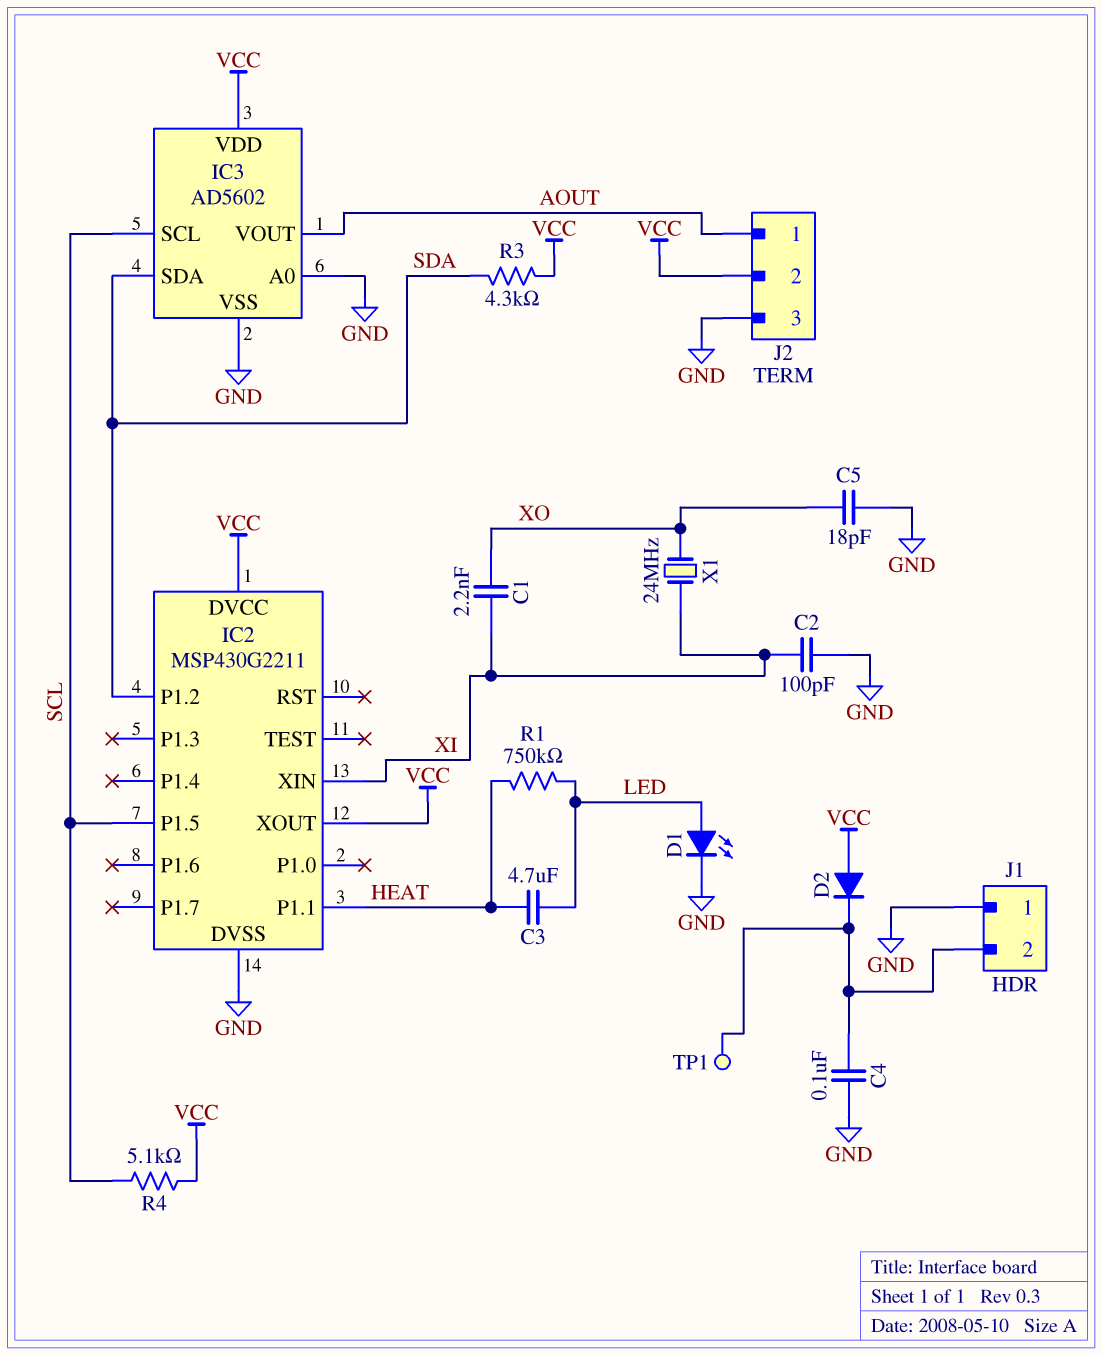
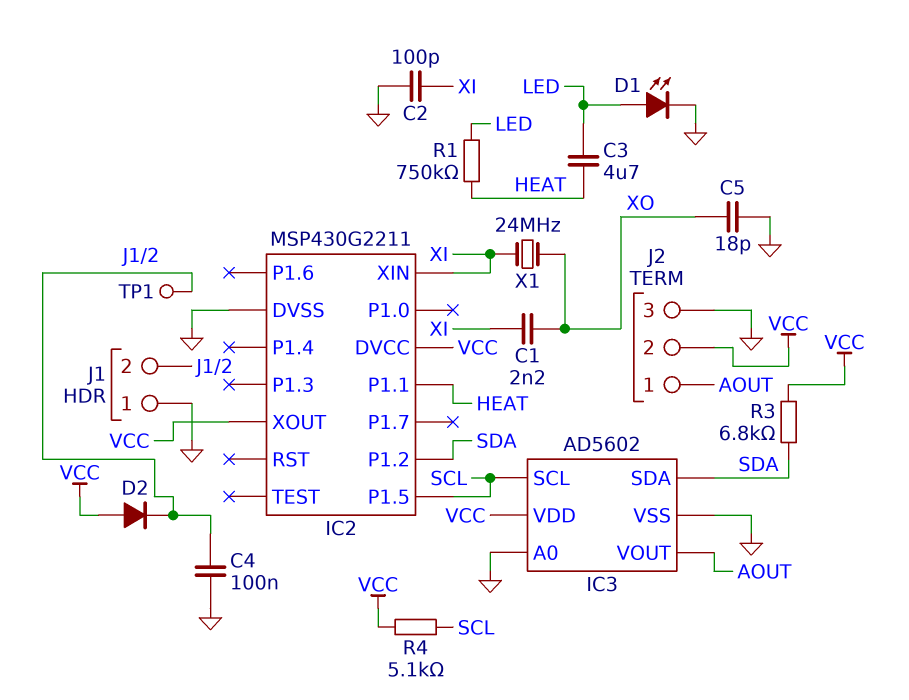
R3: 4.3k (SDA, VCC) -> 6.8k (SDA, VCC)

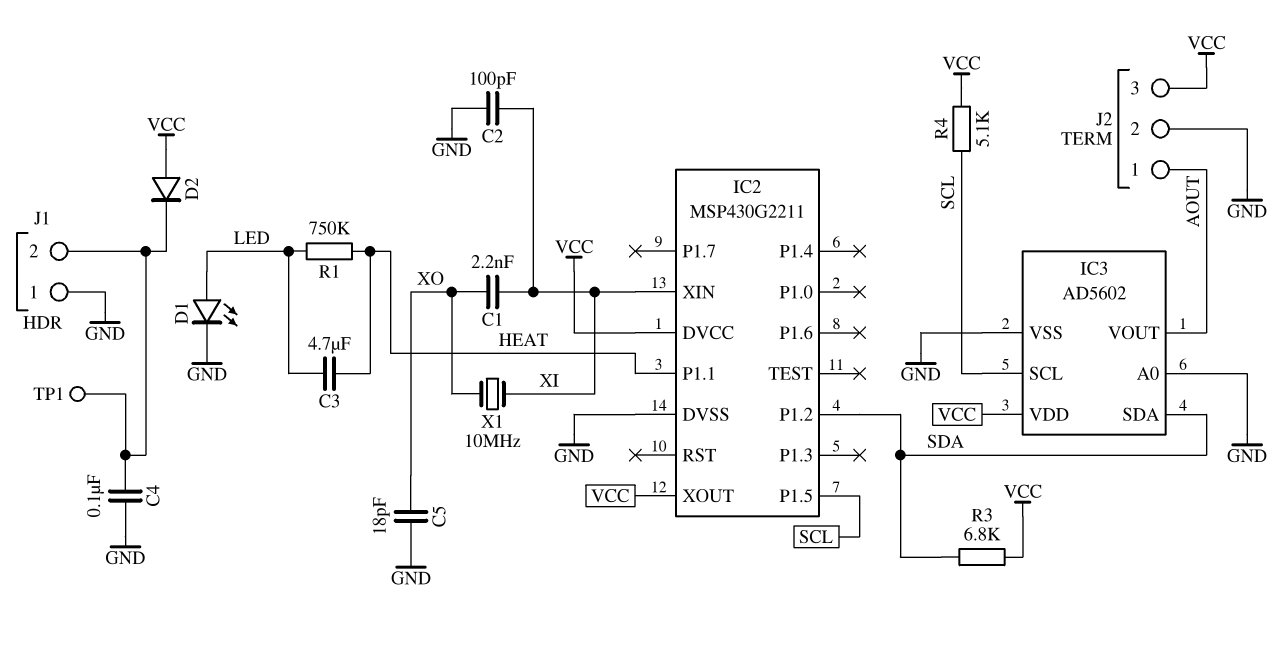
J2 pin 2: VCC -> GND
J2 pin 3: GND -> VCC
X1: 24MHz (XI, XO) -> 10MHz (XI, XO)

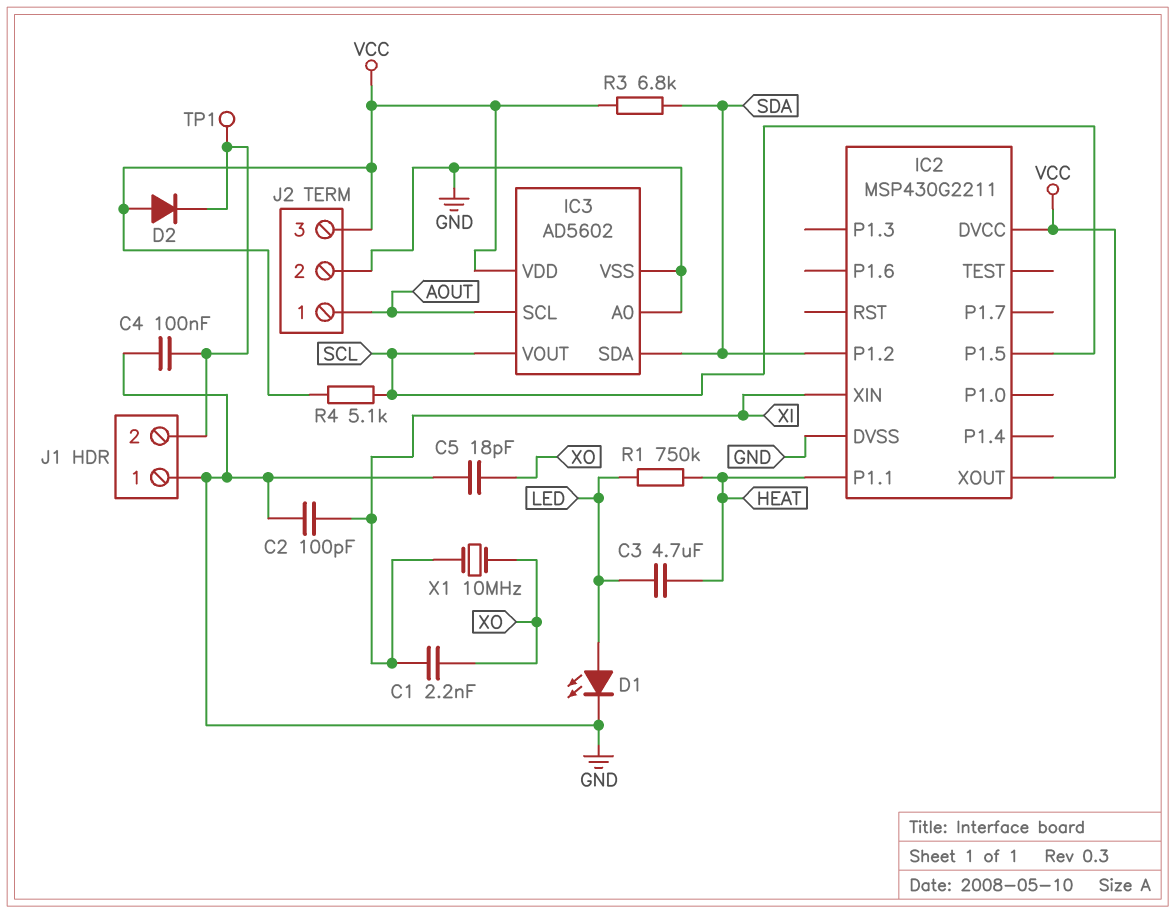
IC3 pin SCL: SCL -> AOUT
IC3 pin VOUT: AOUT -> SCL

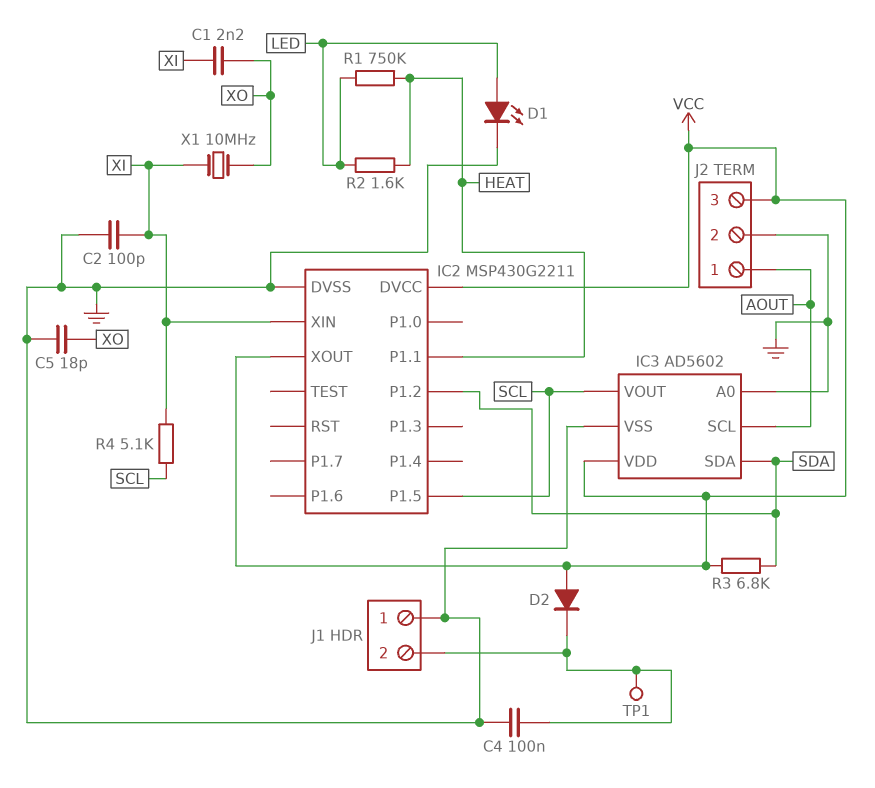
C3: 4.7uF (HEAT, LED) -> none
R2: none -> 1.6k (HEAT, LED)
R4: 5.1k (SCL, VCC) -> 5.1k (SCL, XI)

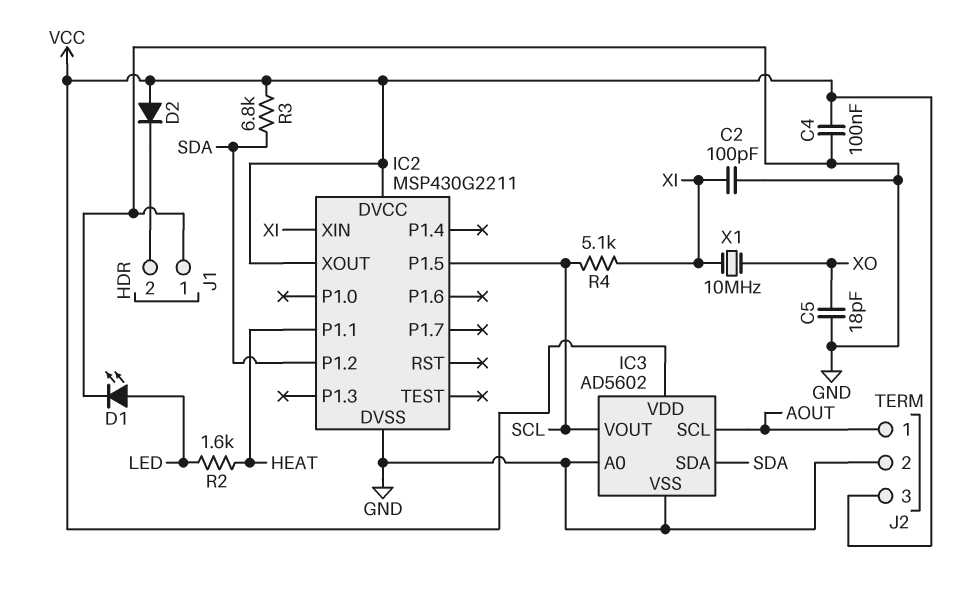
C1: 2.2nF (XI, XO) -> none
C4: 100nF (GND, J1/2) -> 100nF (GND, VCC)
R1: 750k (HEAT, LED) -> none
TP1: test point (J1/2) -> none

